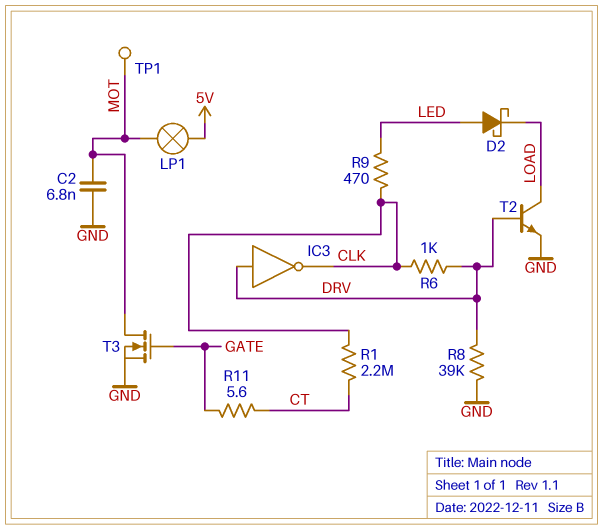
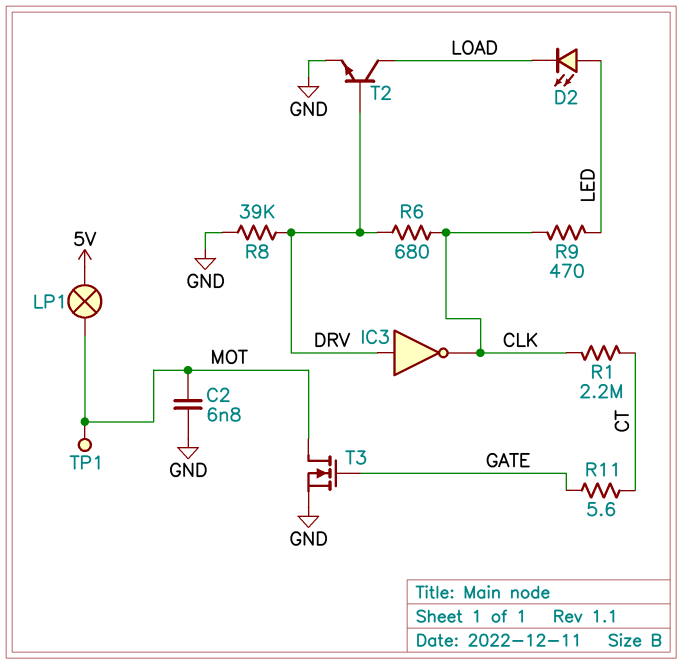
D2: schottky (A LED, K LOAD) -> LED (A LED, K LOAD)
R6: 1k (CLK, DRV) -> 680 (CLK, DRV)

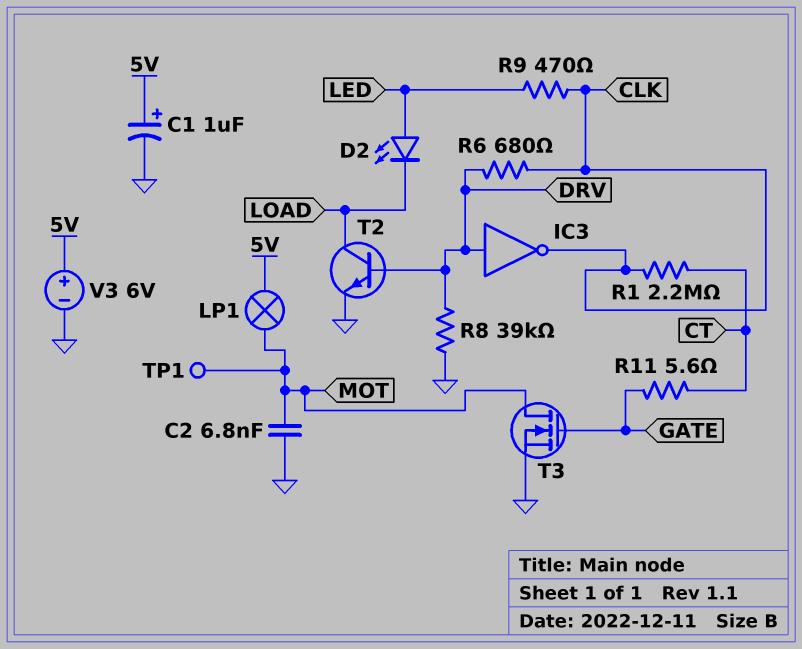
C1: none -> 1uF (plus 5V, minus GND)
V3: none -> 6V (plus 5V, minus GND)

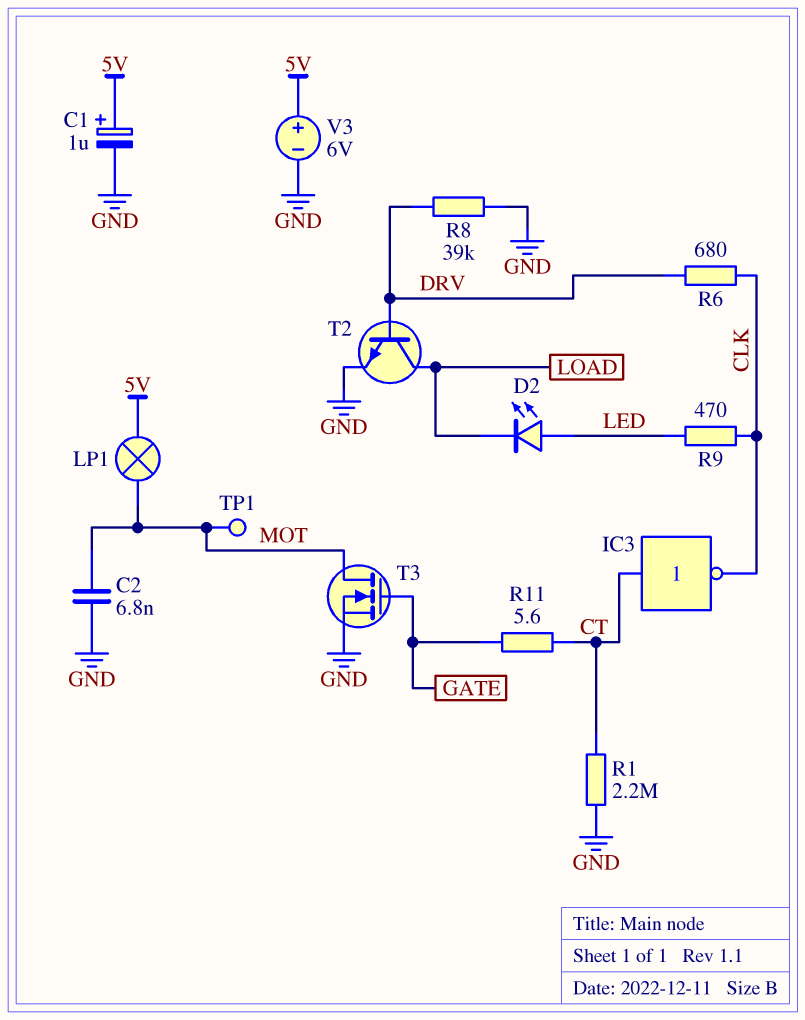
IC3: NOT (in DRV, out CLK) -> NOT (in CT, out CLK)
R1: 2.2M (CLK, CT) -> 2.2M (CT, GND)

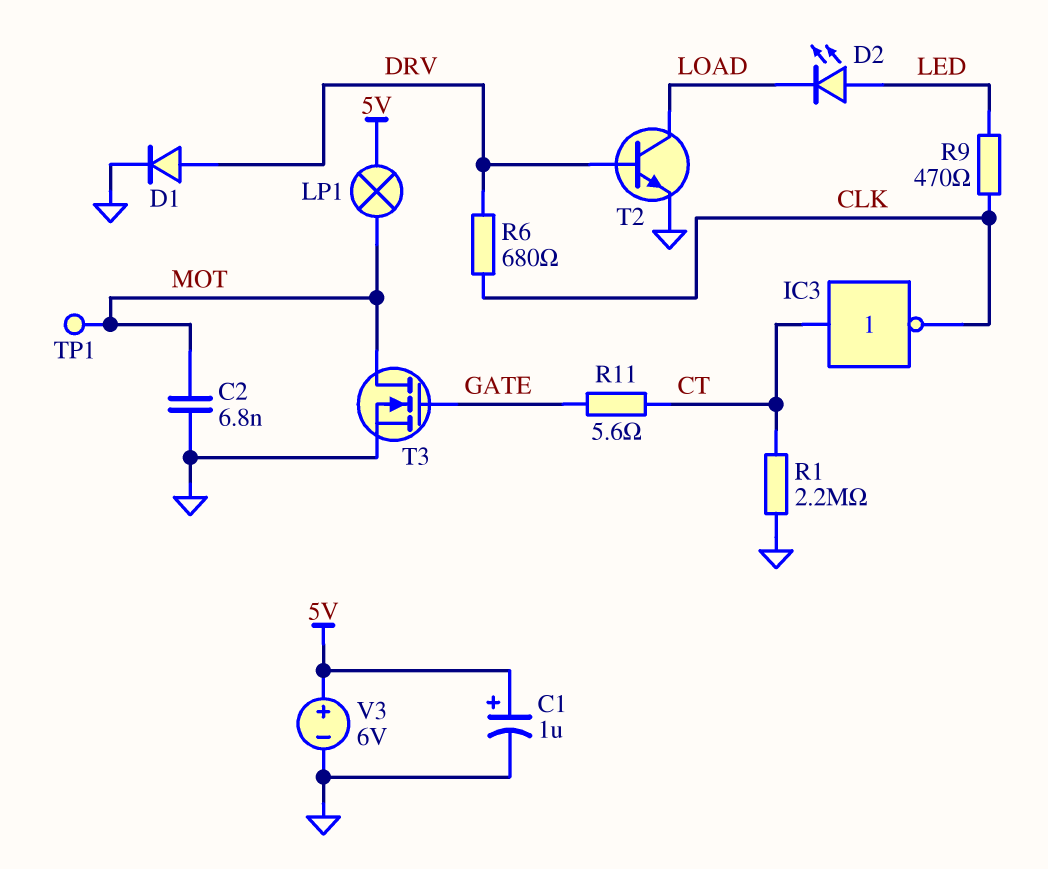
D1: none -> diode (A DRV, K GND)
R8: 39k (DRV, GND) -> none

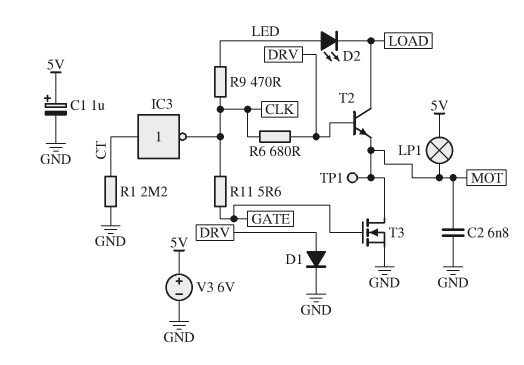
R11: 5.6 (CT, GATE) -> 5.6 (CLK, GATE)
T2: NPN (B DRV, C LOAD, E GND) -> NPN (B DRV, C LOAD, E MOT)

